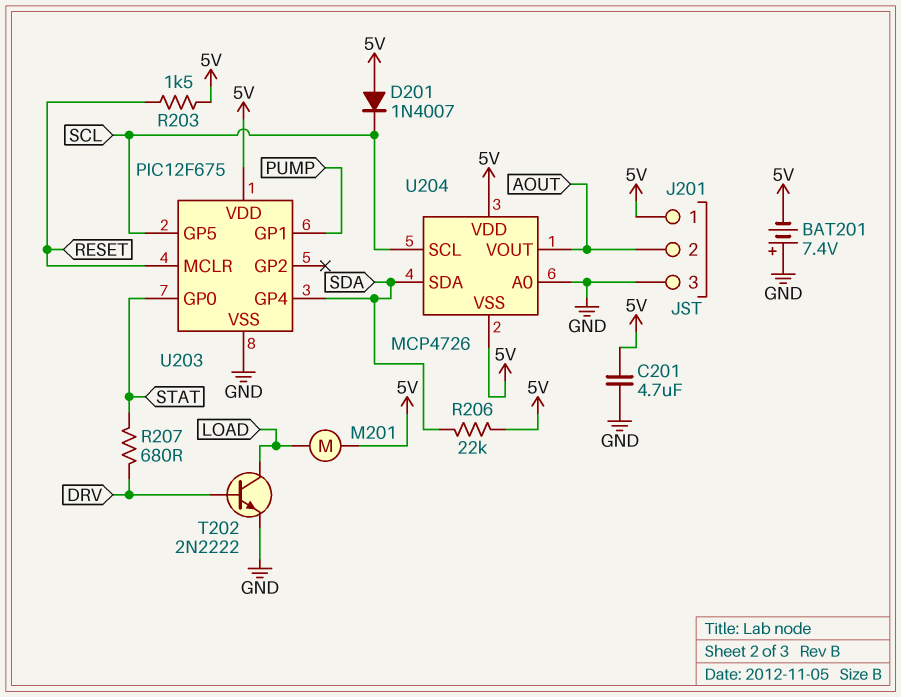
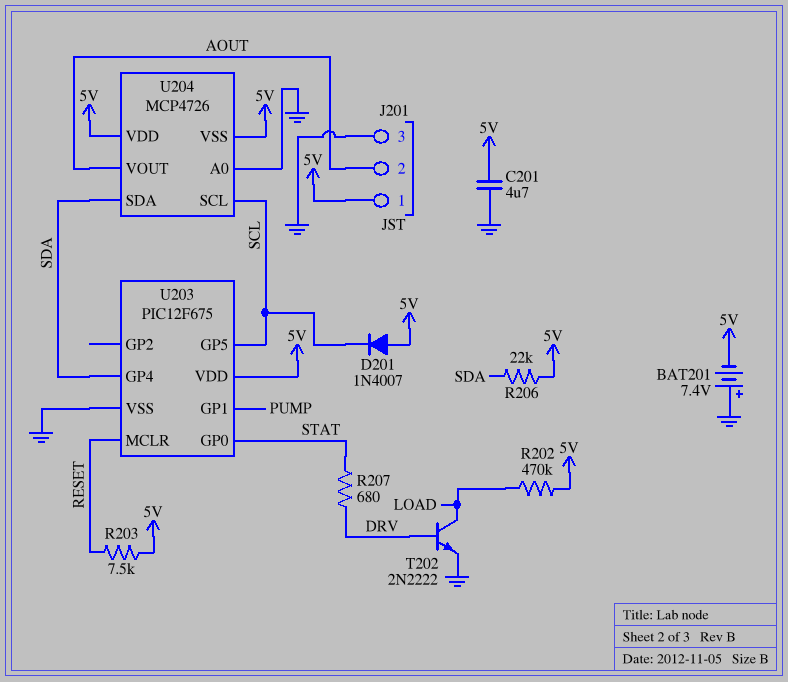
M201: motor (5V, LOAD) -> none
R202: none -> 470k (5V, LOAD)
R203: 1.5k (5V, RESET) -> 7.5k (5V, RESET)

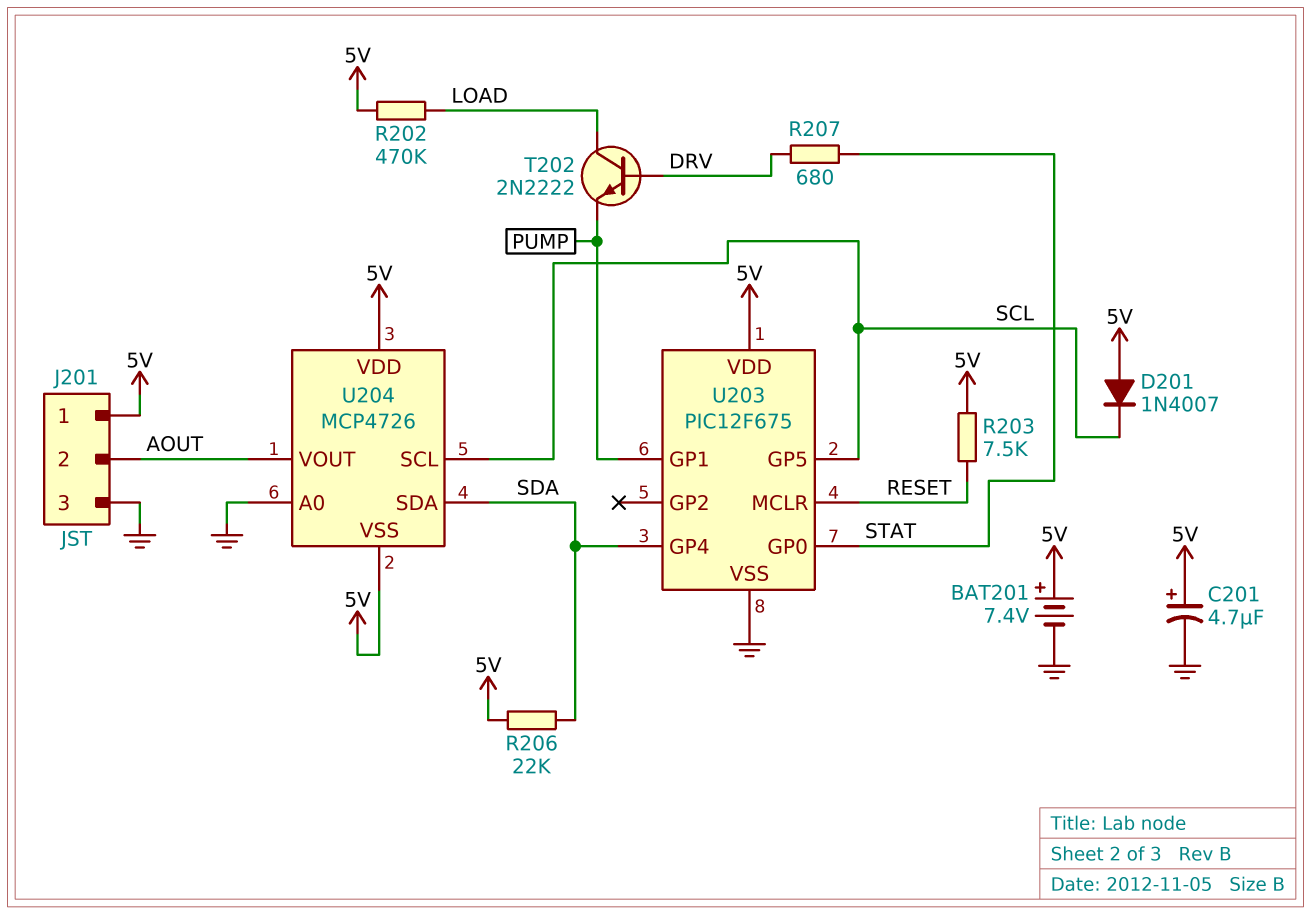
BAT201: 7.4V (plus GND, minus 5V) -> 7.4V (plus 5V, minus GND)
C201: 4.7uF (5V, GND) -> 4.7uF (plus 5V, minus GND)
T202: NPN 2N2222 (B DRV, C LOAD, E GND) -> NPN 2N2222 (B DRV, C LOAD, E PUMP)

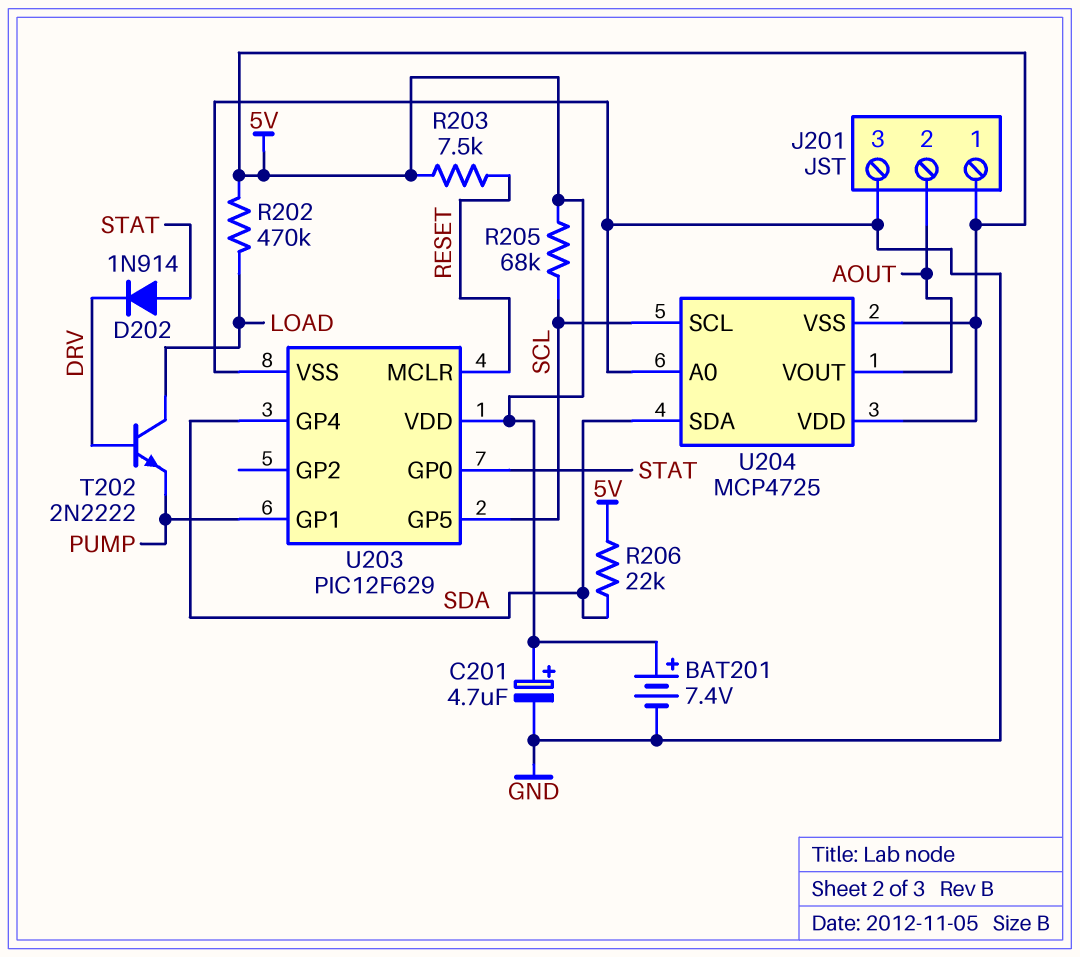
D201: diode 1N4007 (A 5V, K SCL) -> none
D202: none -> diode 1N914 (A STAT, K DRV)
R205: none -> 68k (5V, SCL)
R207: 680 (DRV, STAT) -> none
U203: PIC12F675 -> PIC12F629
U204: MCP4726 -> MCP4725

